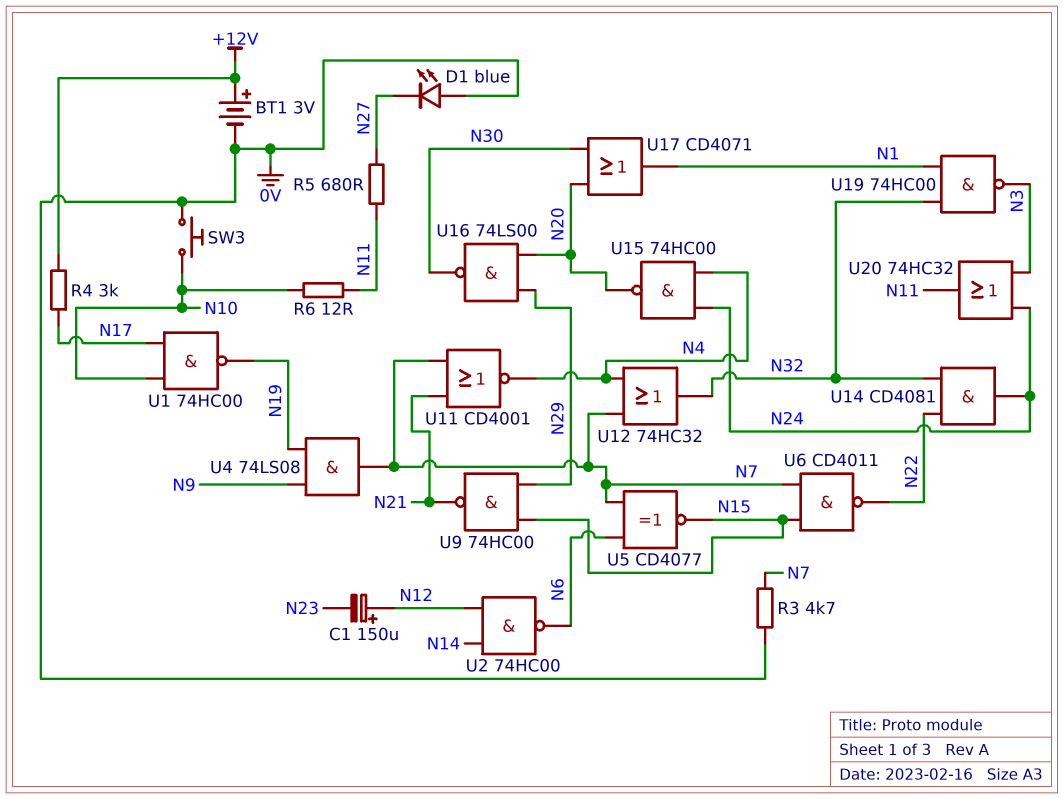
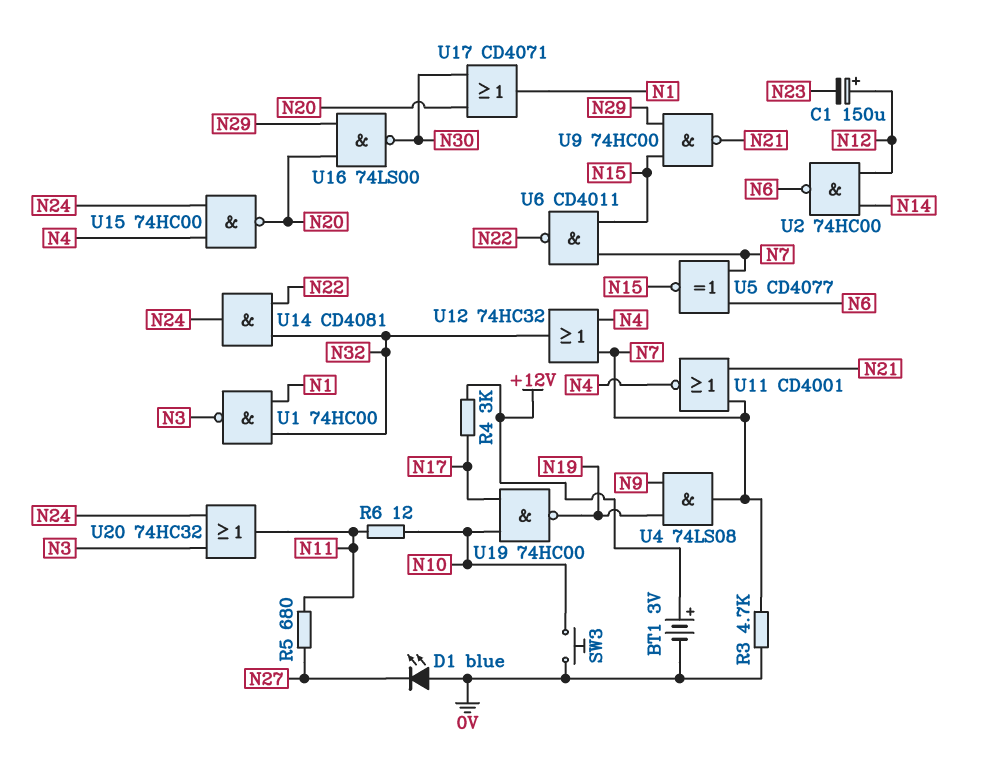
U1: NAND 74HC00 (in N10, in N17, out N19) -> NAND 74HC00 (in N1, in N32, out N3)
U19: NAND 74HC00 (in N1, in N32, out N3) -> NAND 74HC00 (in N10, in N17, out N19)

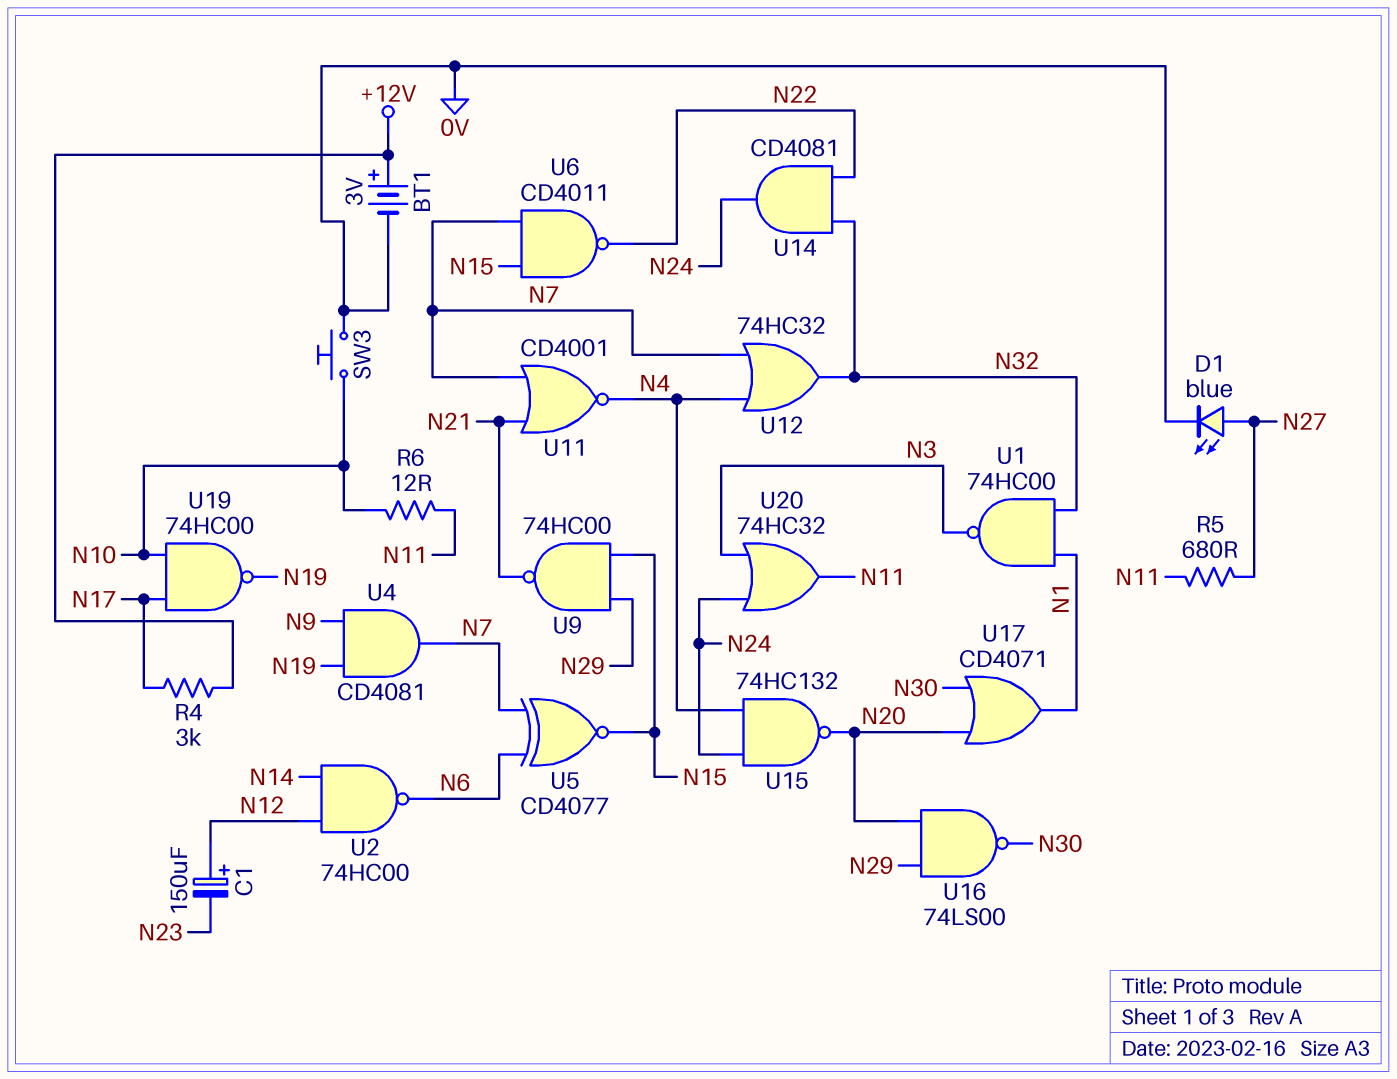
D1: LED blue (A 0V, K N27) -> LED blue (A N27, K 0V)
R3: 4.7k (0V, N7) -> none
U4: AND 74LS08 (in N9, in N19, out N7) -> AND CD4081 (in N9, in N19, out N7)
U15: NAND 74HC00 (in N4, in N24, out N20) -> NAND 74HC132 (in N4, in N24, out N20)

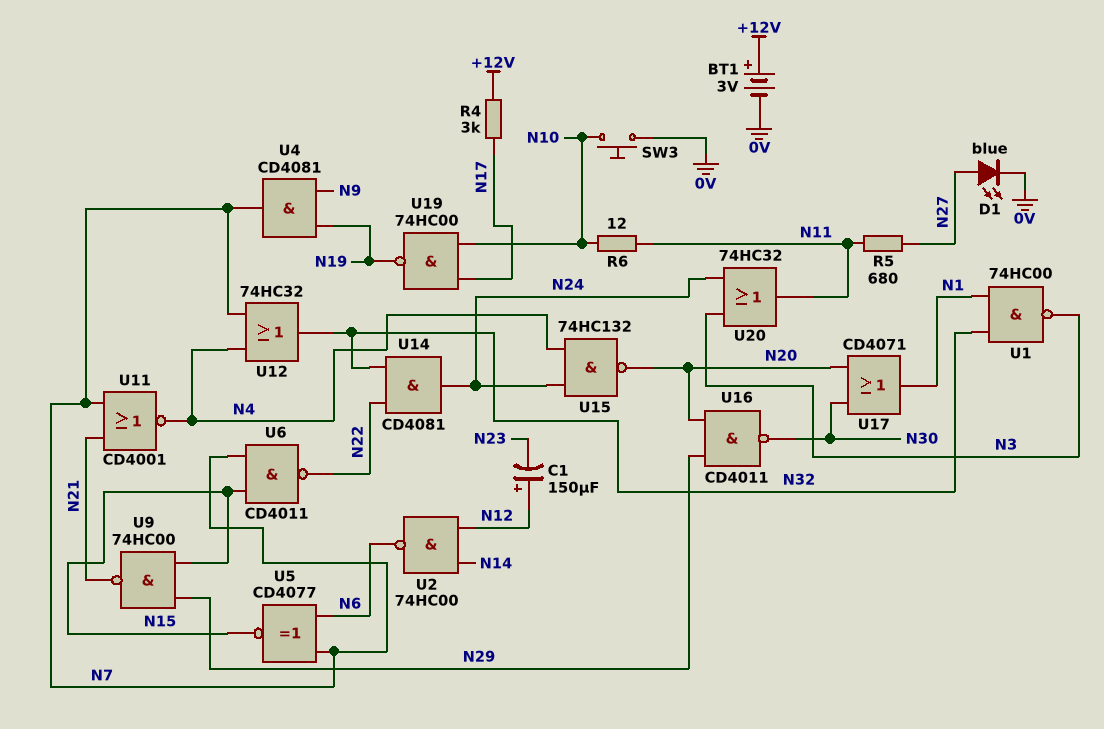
U16: NAND 74LS00 (in N20, in N29, out N30) -> NAND CD4011 (in N20, in N29, out N30)

